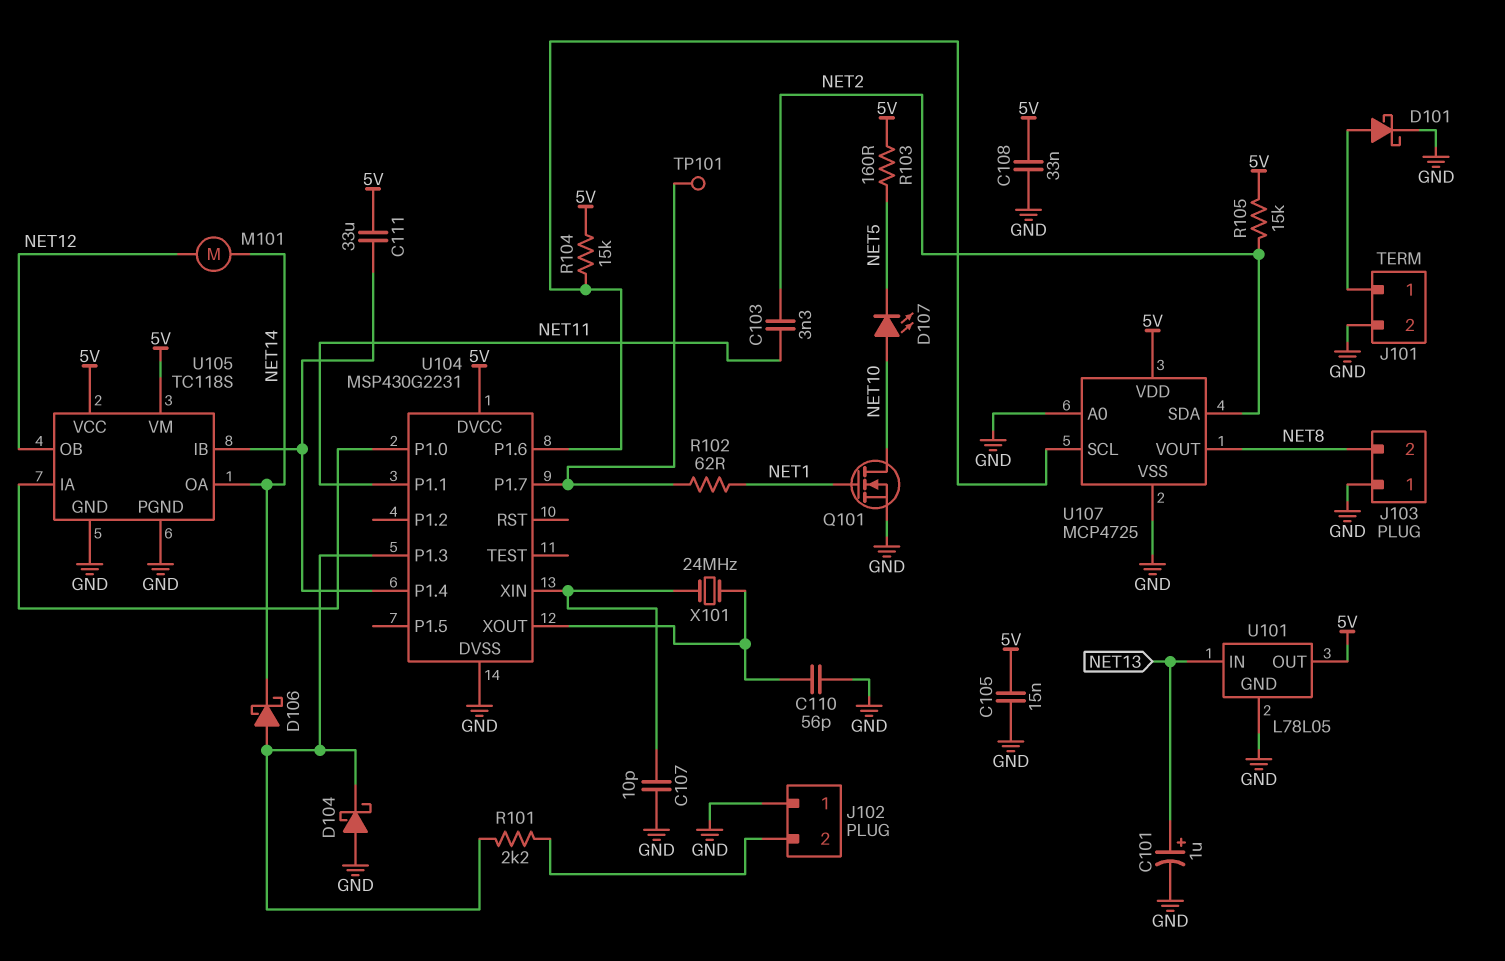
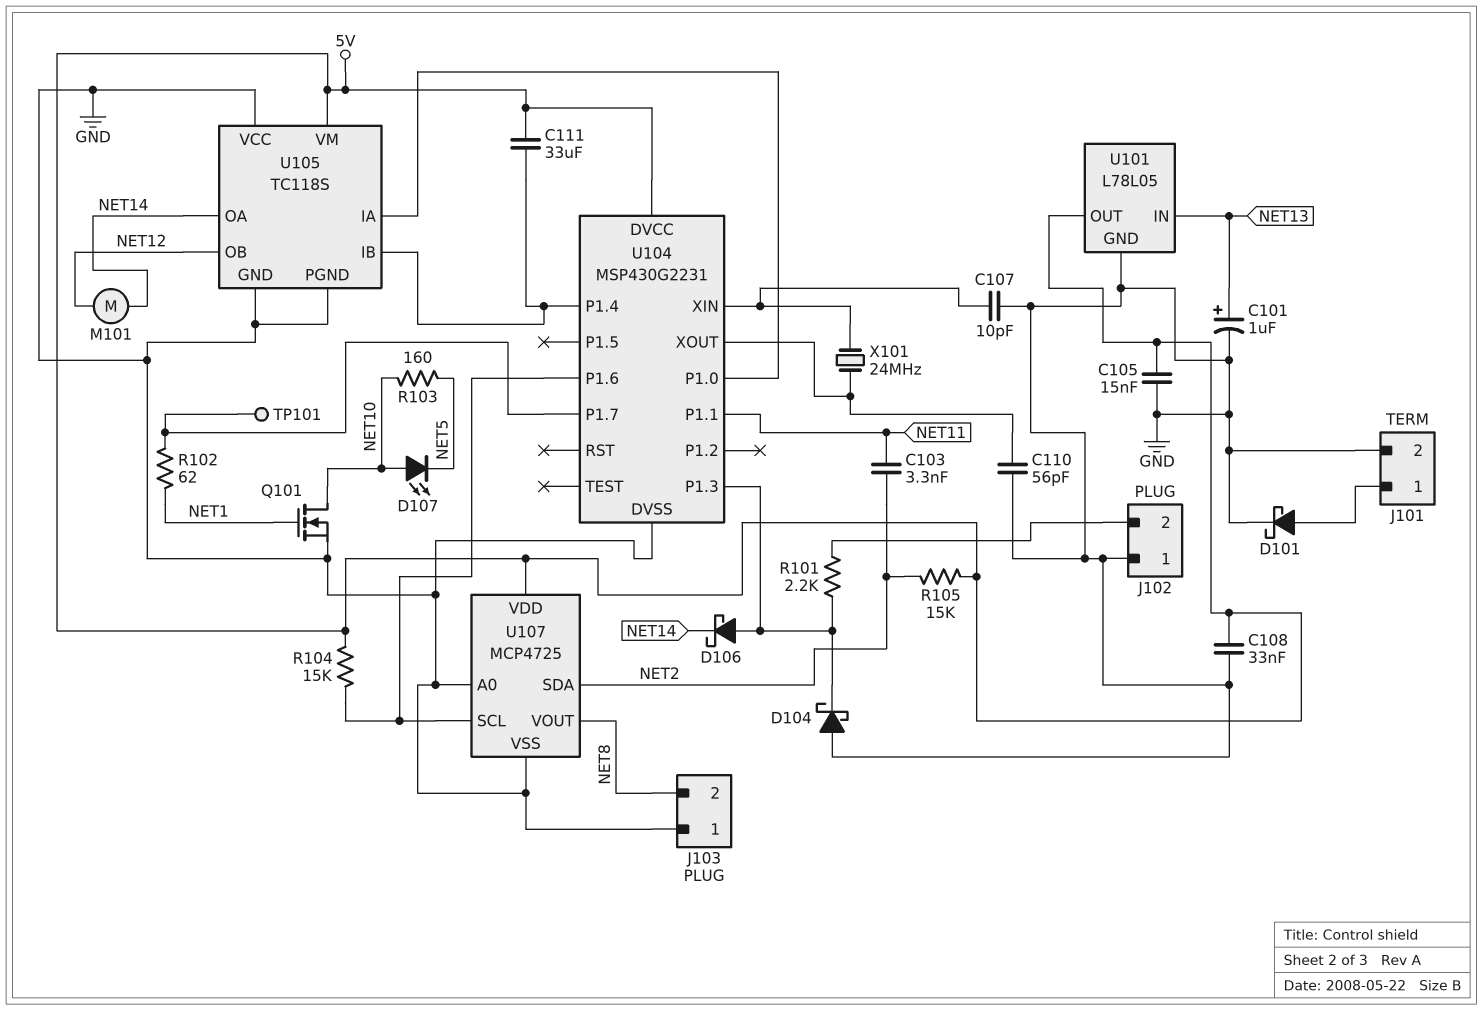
R103: 160 (5V, NET5) -> 160 (NET5, NET10)
U105 pin VCC: 5V -> GND

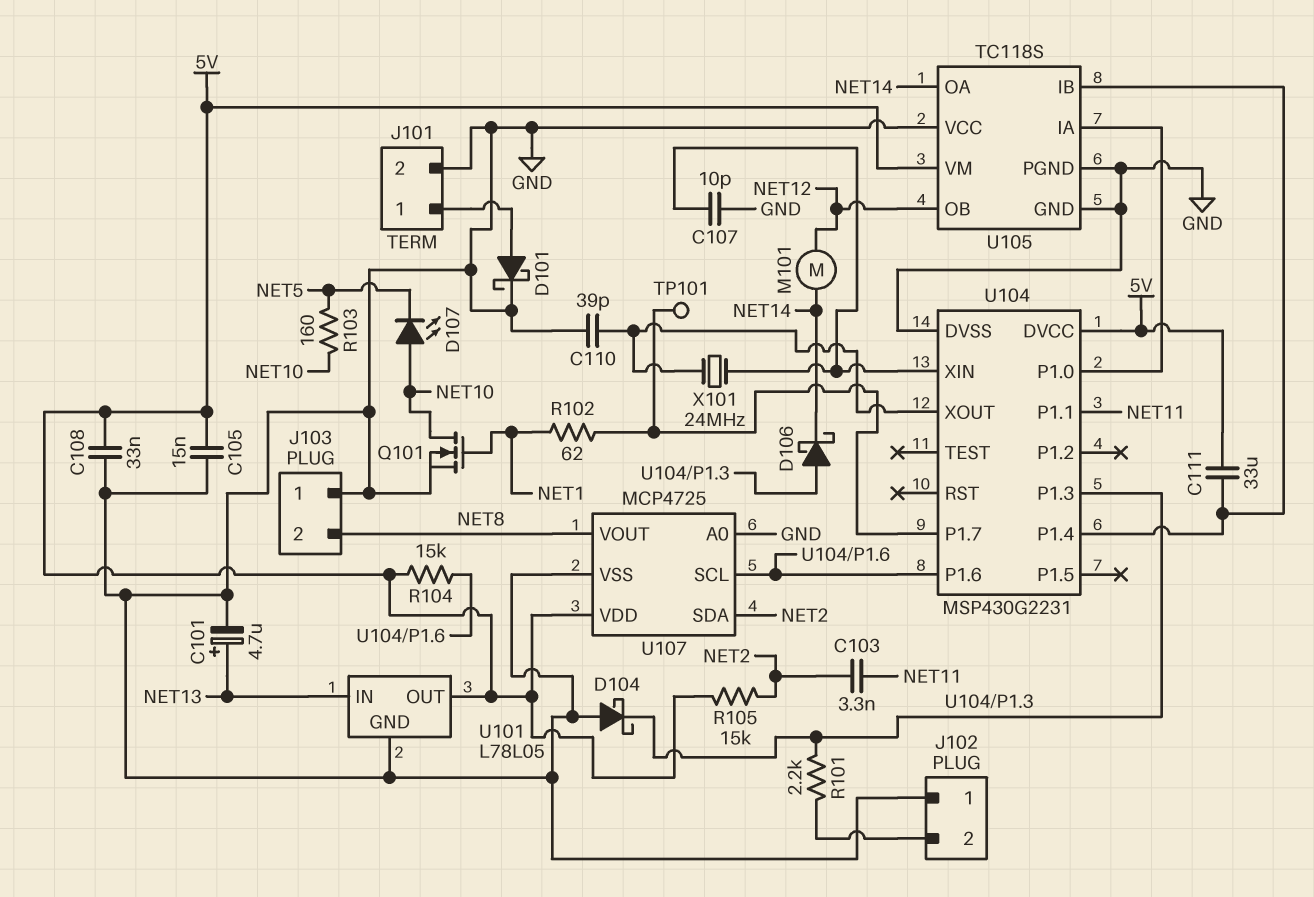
C101: 1uF (plus NET13, minus GND) -> 4.7uF (plus NET13, minus GND)
C110: 56pF (GND, U104/XOUT) -> 39pF (GND, U104/XOUT)

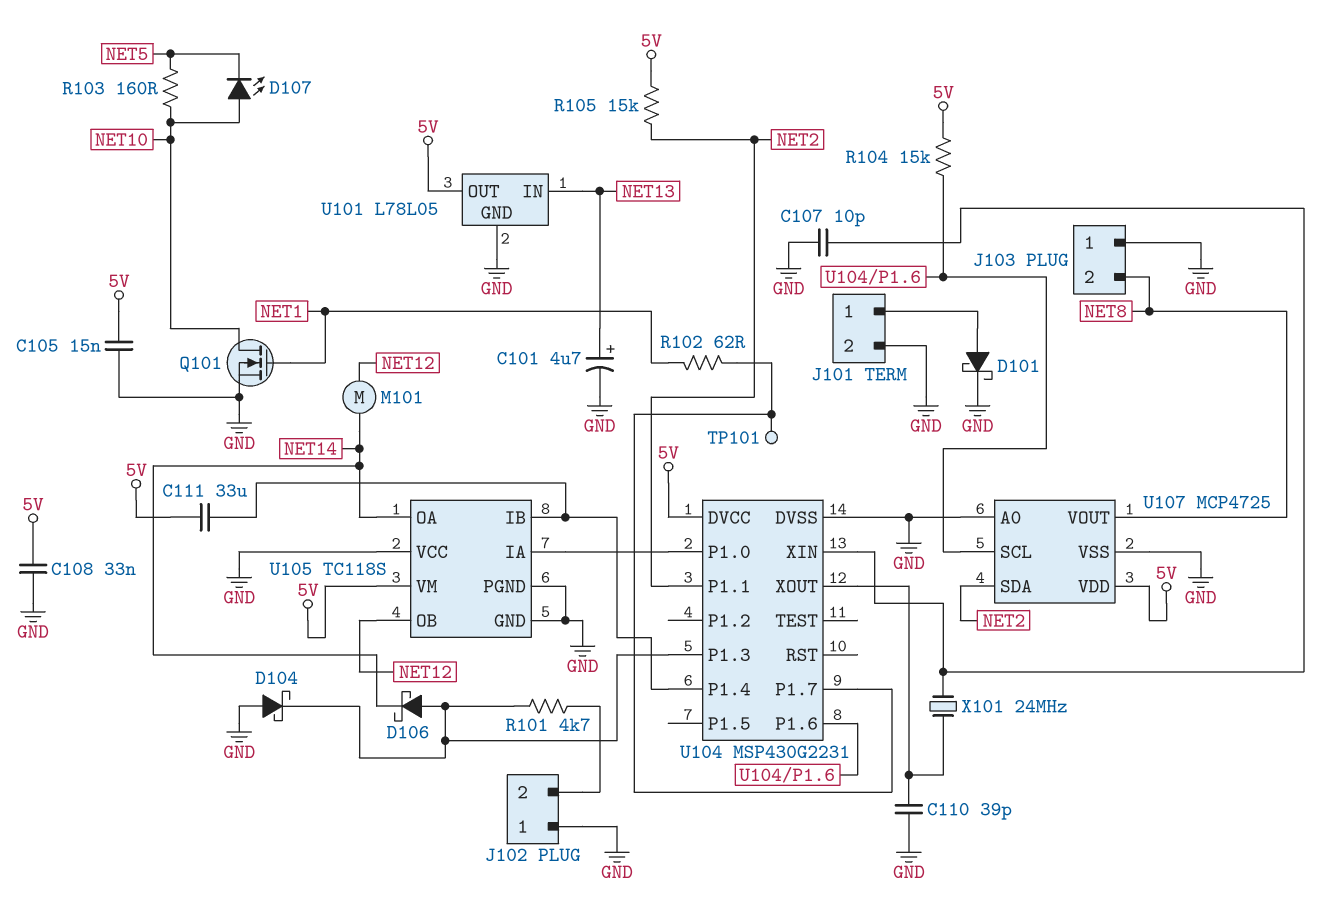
C103: 3.3nF (NET2, NET11) -> none
R101: 2.2k (J102/2, U104/P1.3) -> 4.7k (J102/2, U104/P1.3)
U104 pin P1.1: NET11 -> NET2

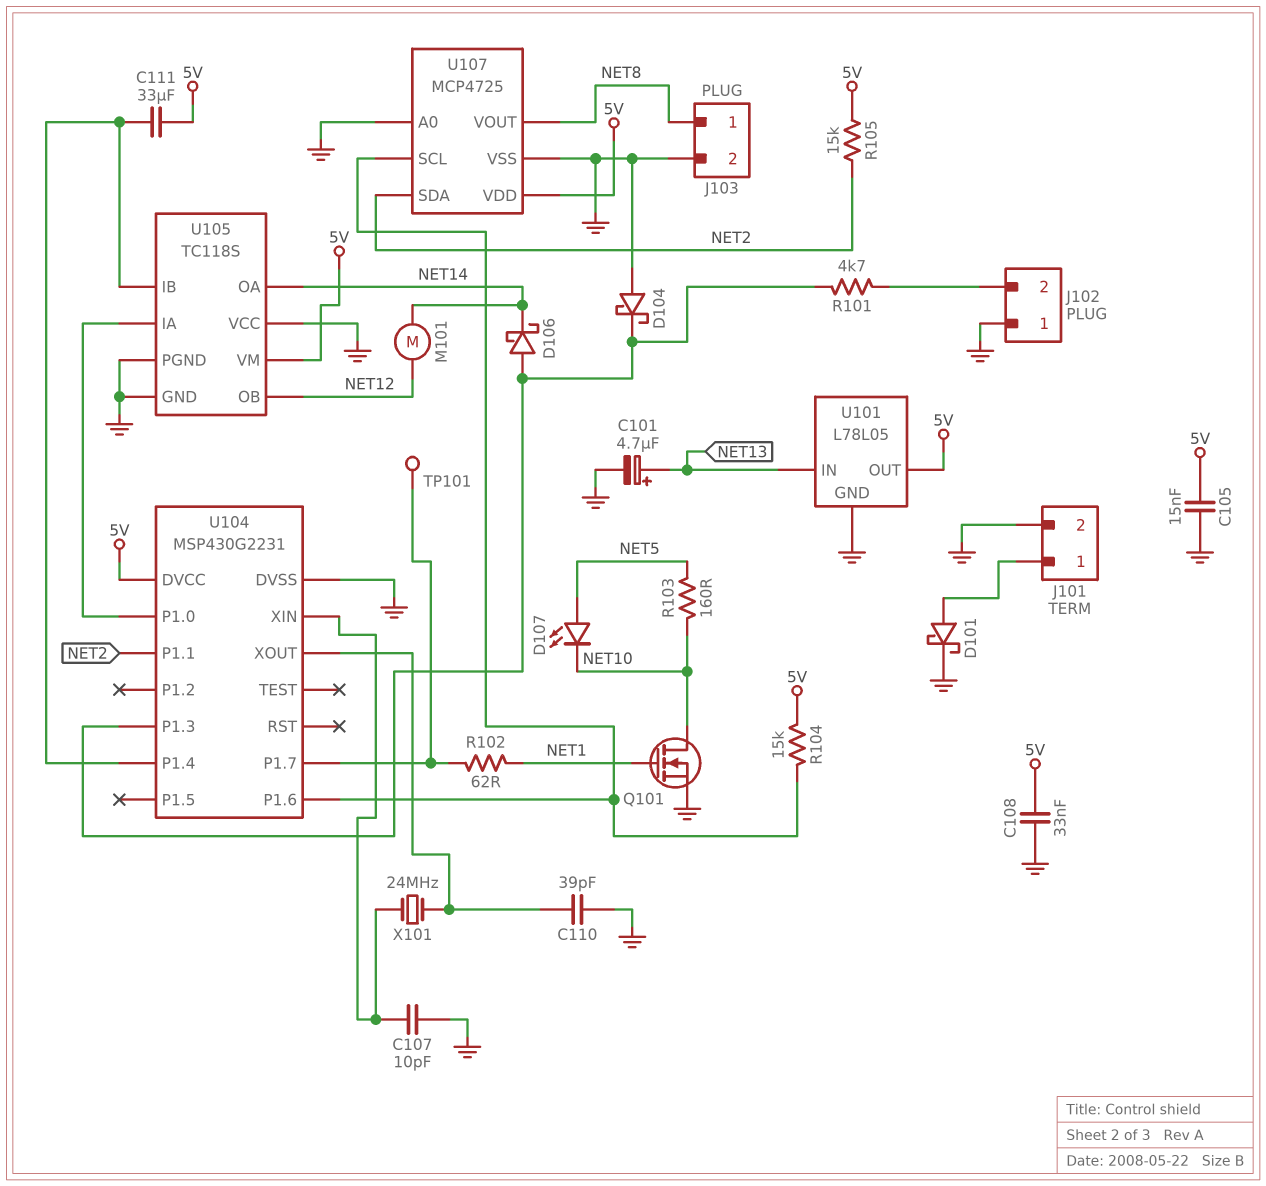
D107: LED (A NET10, K NET5) -> LED (A NET5, K NET10)
J103 pin 1: GND -> NET8
J103 pin 2: NET8 -> GND

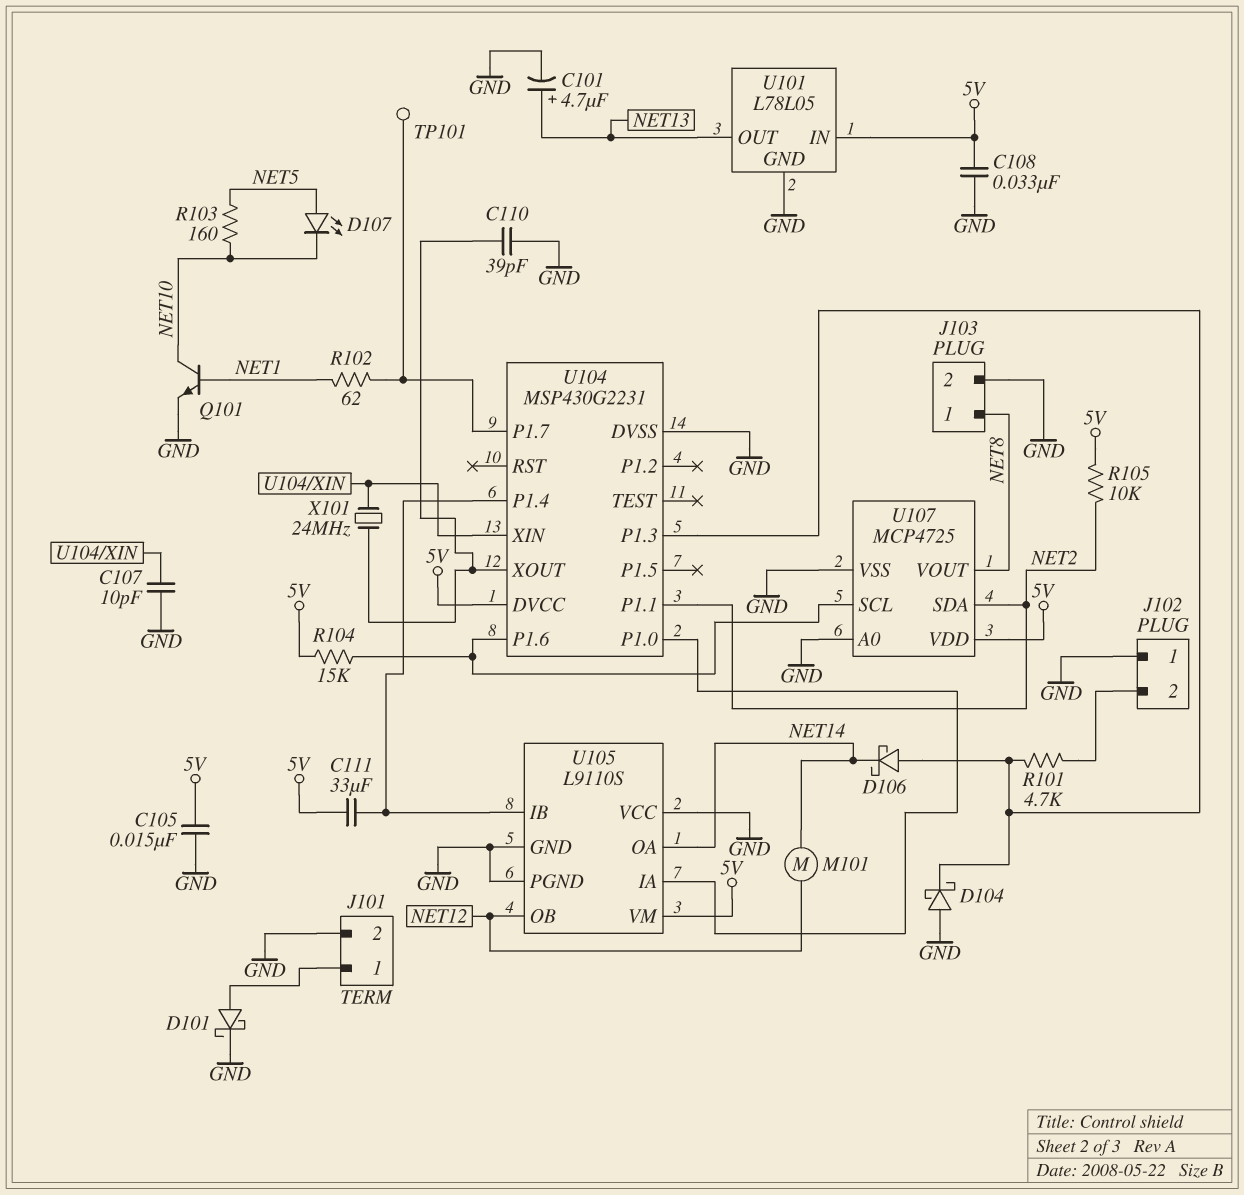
Q101: NMOS (G NET1, D NET10, S GND) -> NPN (B NET1, C NET10, E GND)
R105: 15k (5V, NET2) -> 10k (5V, NET2)
U101 pin IN: NET13 -> 5V
U101 pin OUT: 5V -> NET13
U105: TC118S -> L9110S

